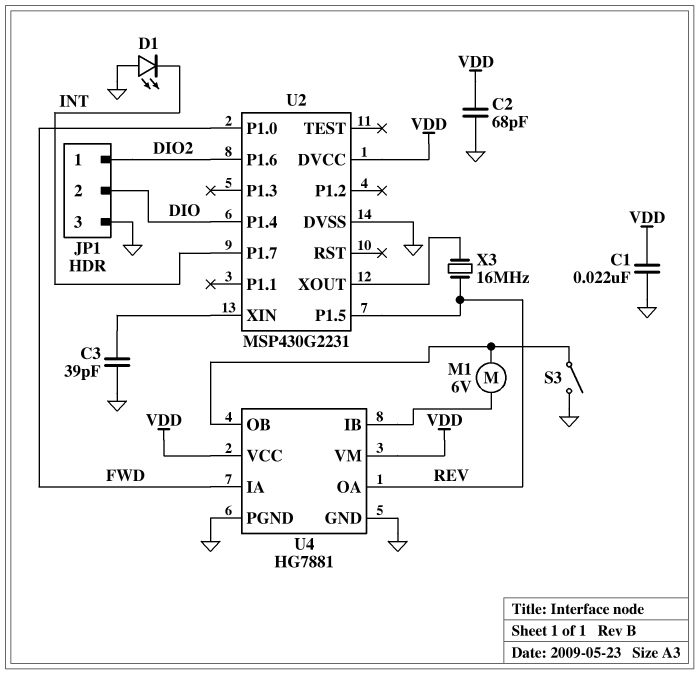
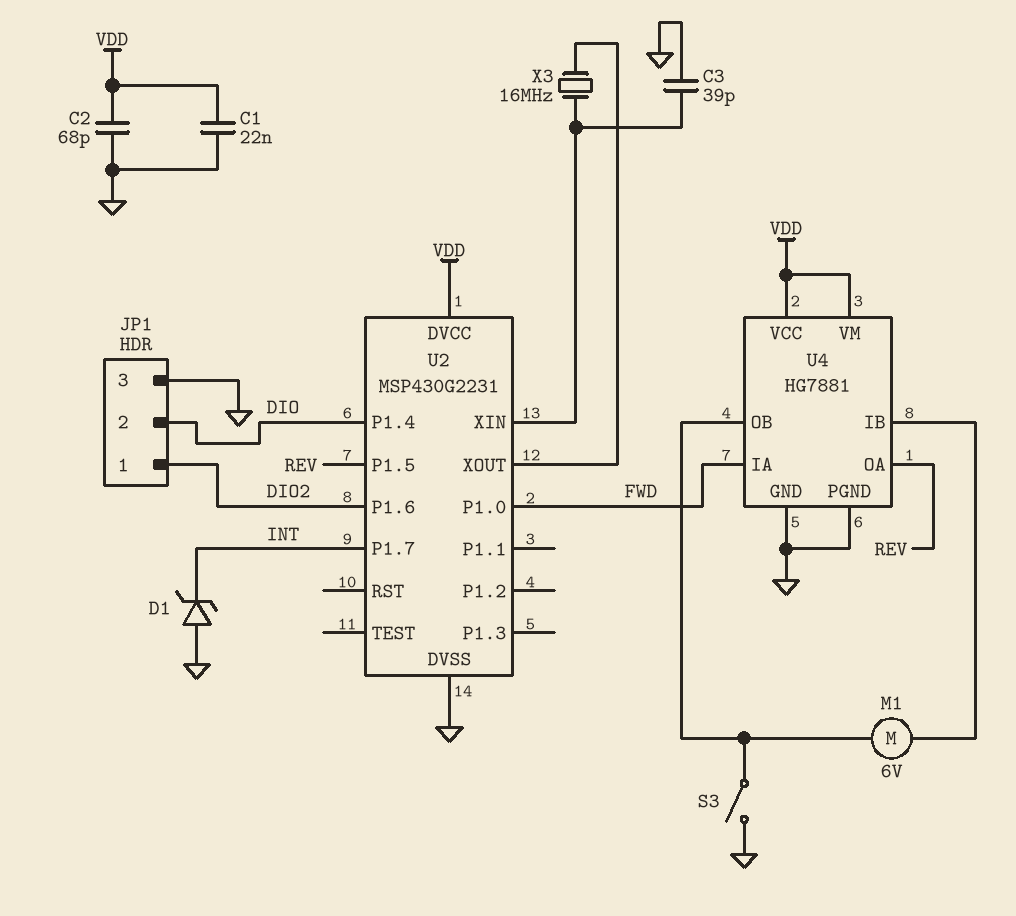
D1: LED (A GND, K INT) -> zener (A GND, K INT)
X3: 16MHz (REV, U2/XOUT) -> 16MHz (U2/XIN, U2/XOUT)

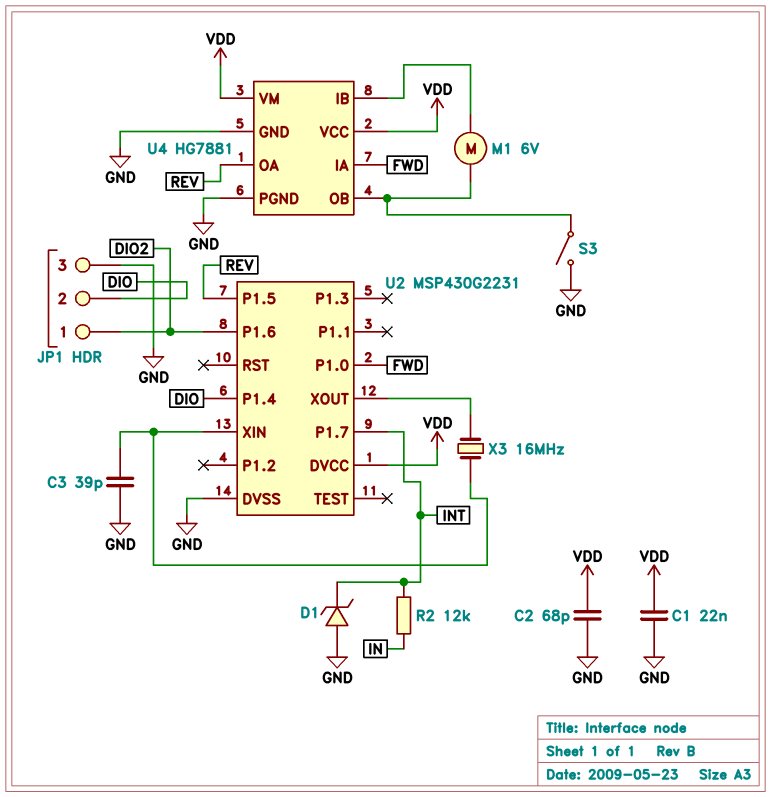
R2: none -> 12k (IN, INT)

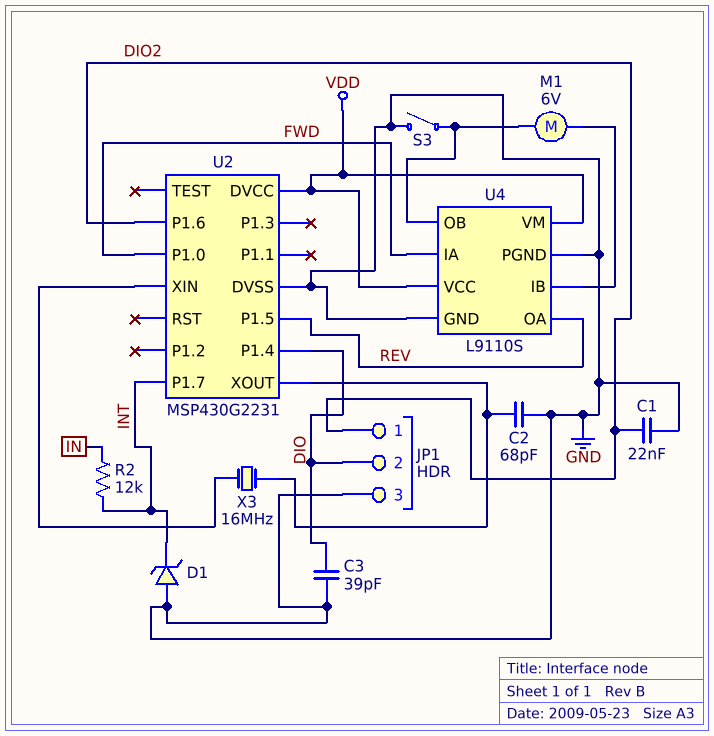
C1: 22nF (GND, VDD) -> 22nF (DIO2, GND)
C2: 68pF (GND, VDD) -> 68pF (GND, U2/XOUT)
C3: 39pF (GND, U2/XIN) -> 39pF (DIO, GND)
U4: HG7881 -> L9110S

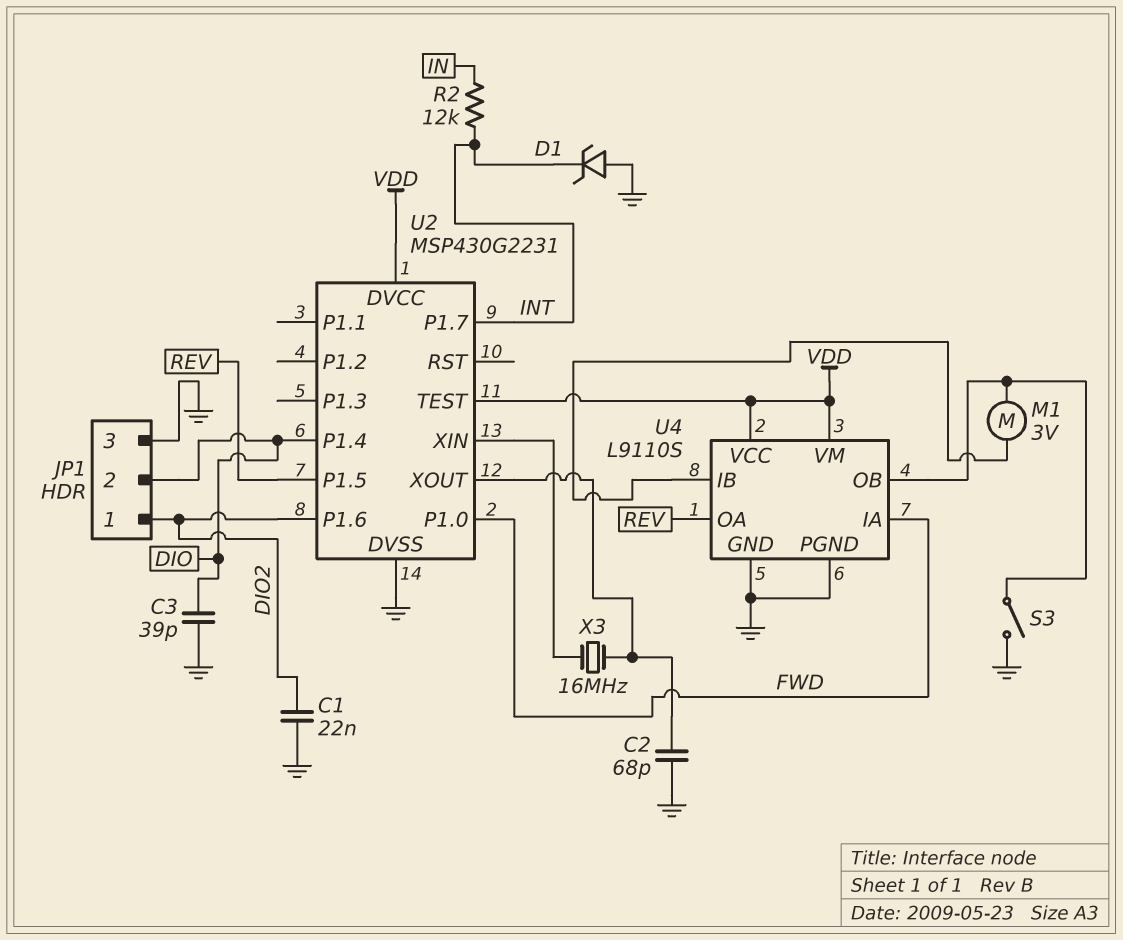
M1: motor 6V (U4/IB, U4/OB) -> motor 3V (U4/IB, U4/OB)
U2 pin TEST: none -> VDD

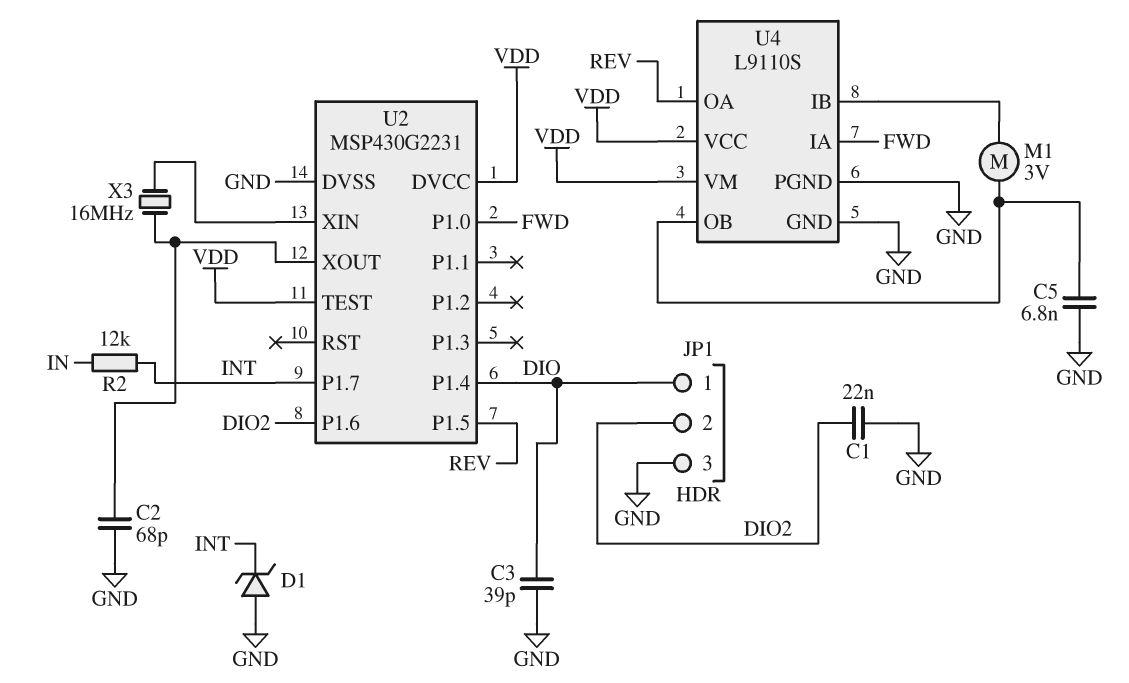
C5: none -> 6.8nF (GND, U4/OB)
JP1 pin 1: DIO2 -> DIO
JP1 pin 2: DIO -> DIO2
S3: switch (GND, U4/OB) -> none

